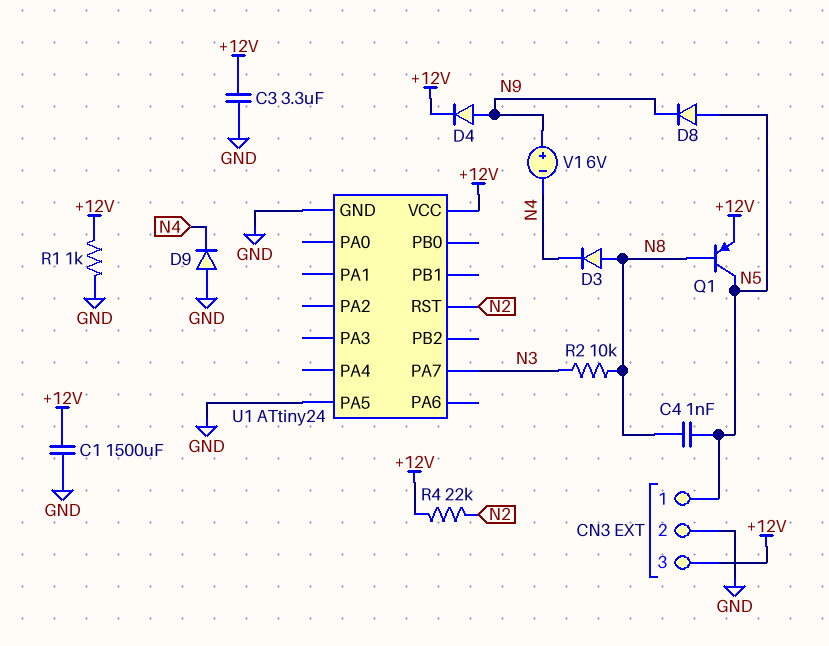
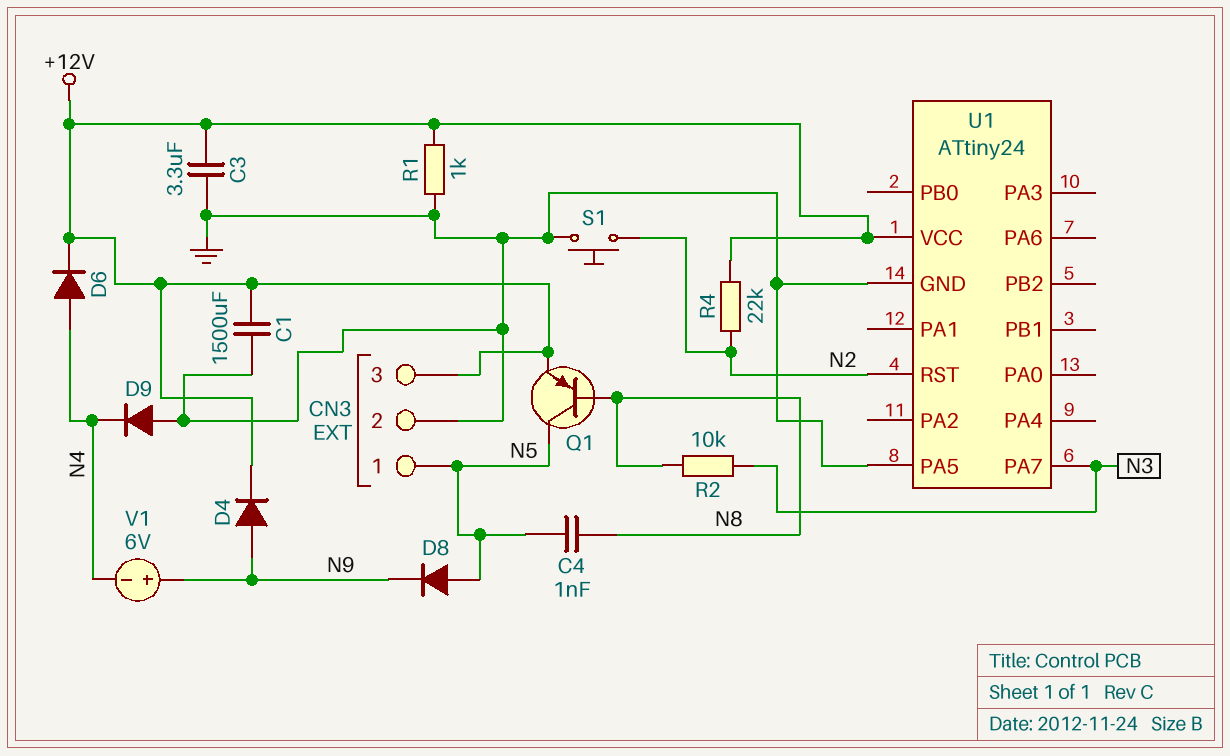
D3: diode (A N8, K N4) -> none
D6: none -> diode (A N4, K +12V)
S1: none -> button (GND, N2)

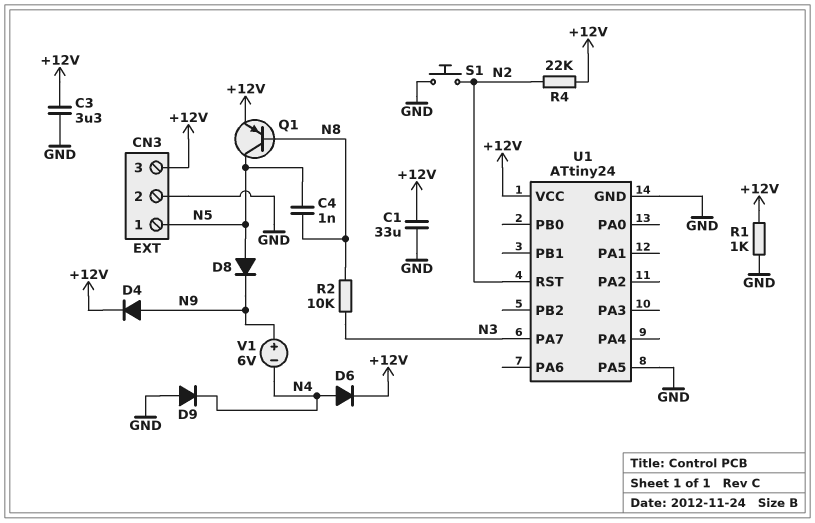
C1: 1500uF (+12V, GND) -> 33uF (+12V, GND)

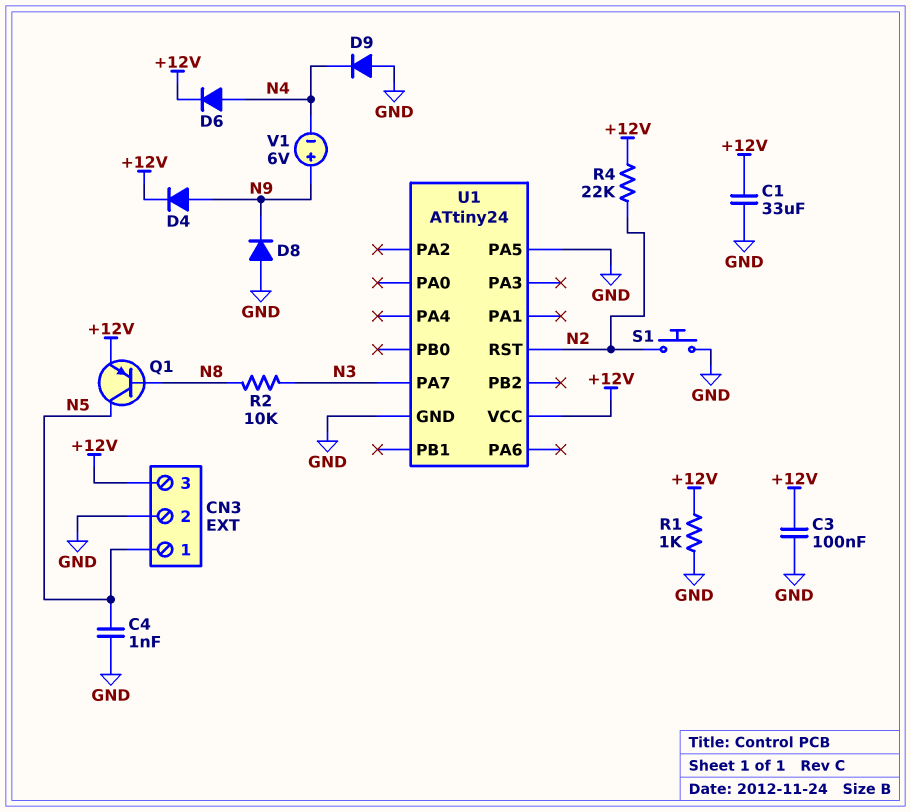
C3: 3.3uF (+12V, GND) -> 100nF (+12V, GND)
C4: 1nF (N5, N8) -> 1nF (GND, N5)
D8: diode (A N5, K N9) -> diode (A GND, K N9)

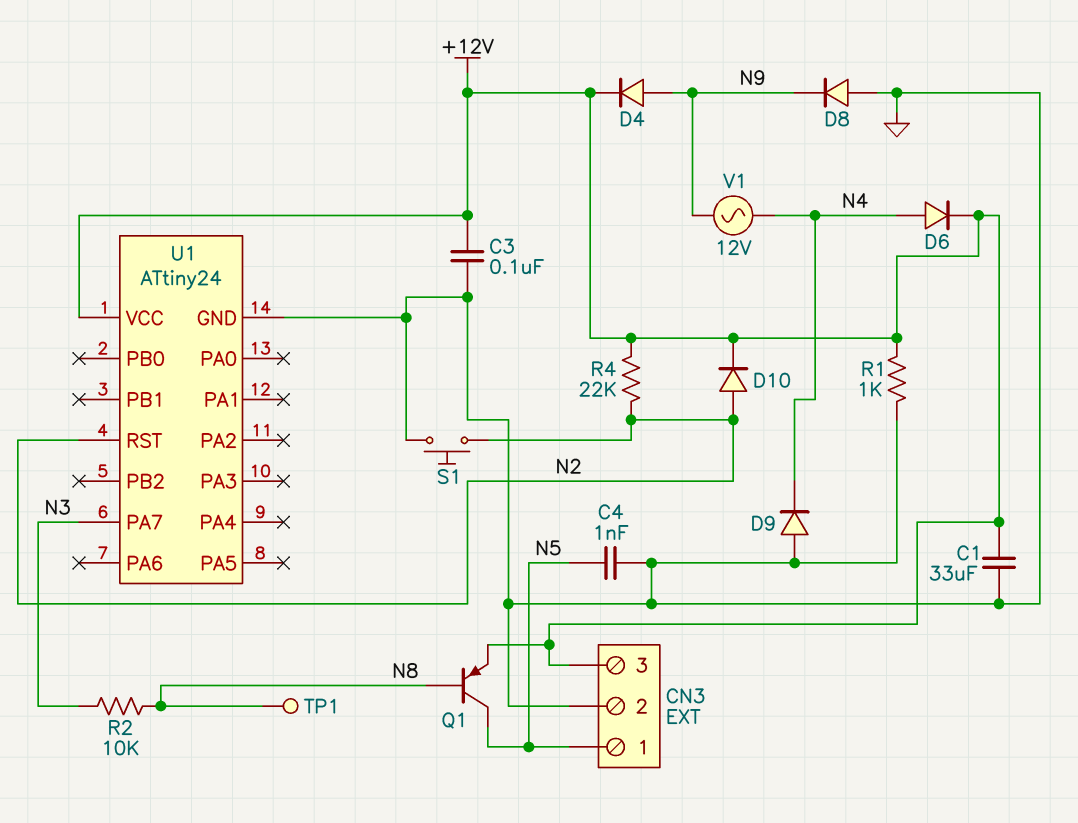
D10: none -> diode (A N2, K +12V)
TP1: none -> test point (N8)
U1 pin PA5: GND -> none
V1: 6V (plus N9, minus N4) -> AC 12V (N4, N9)

